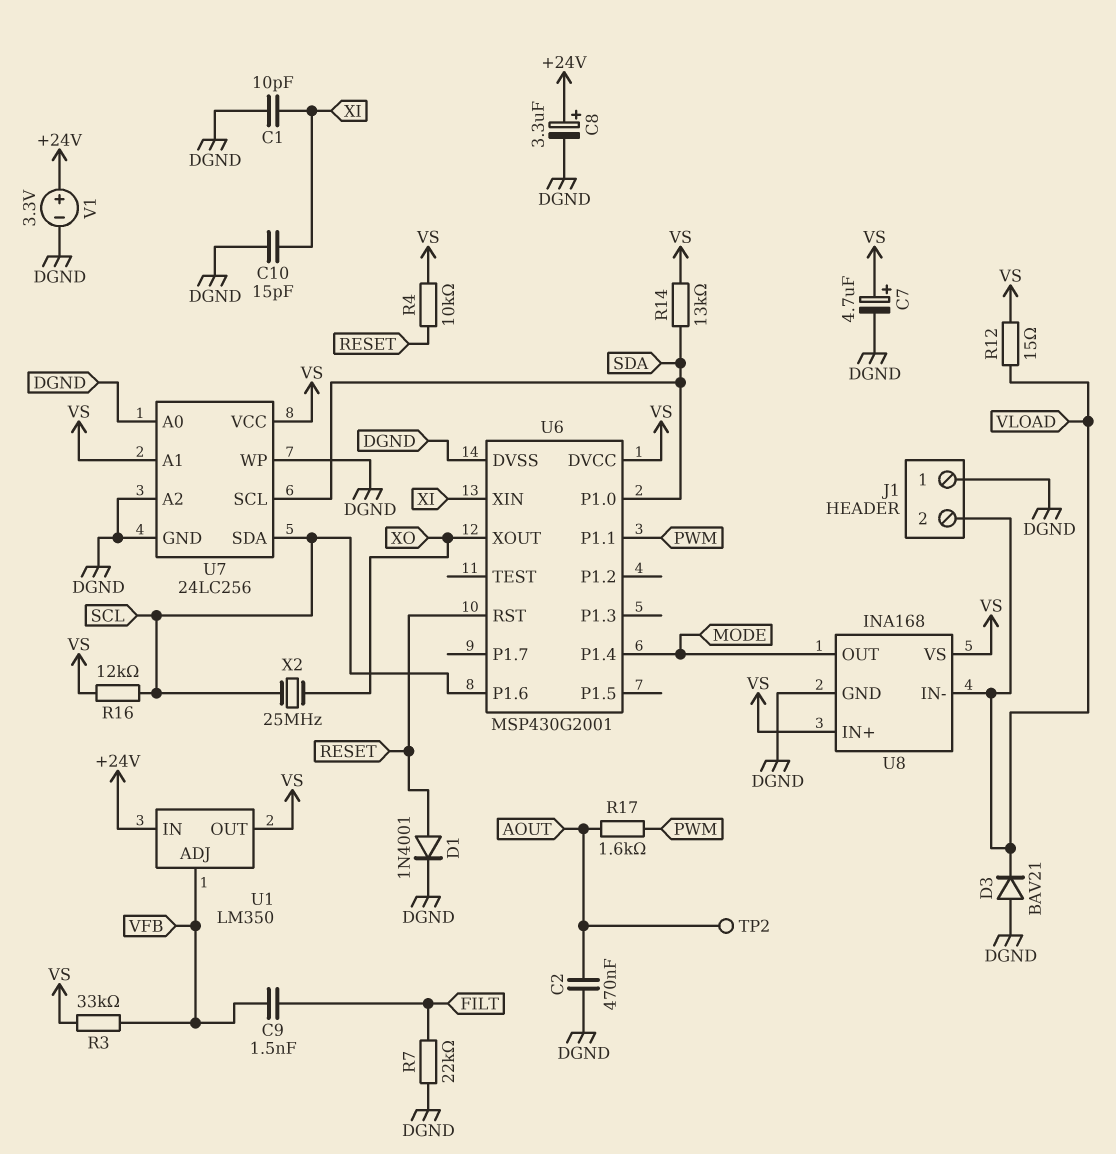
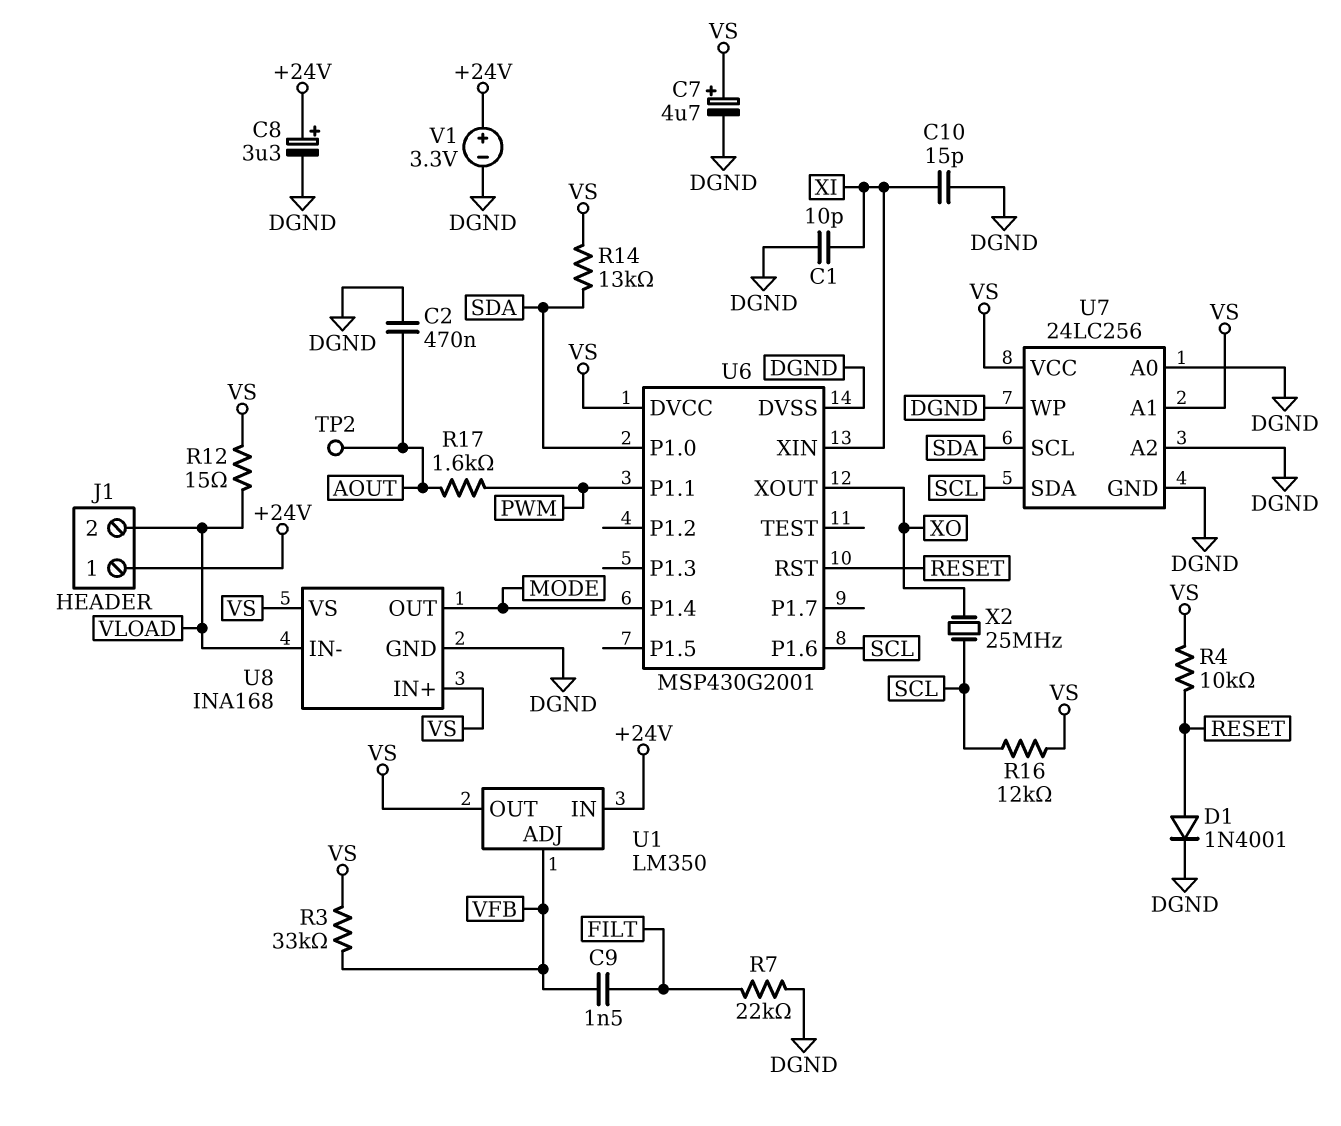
D3: diode BAV21 (A DGND, K VLOAD) -> none
J1 pin 1: DGND -> +24V

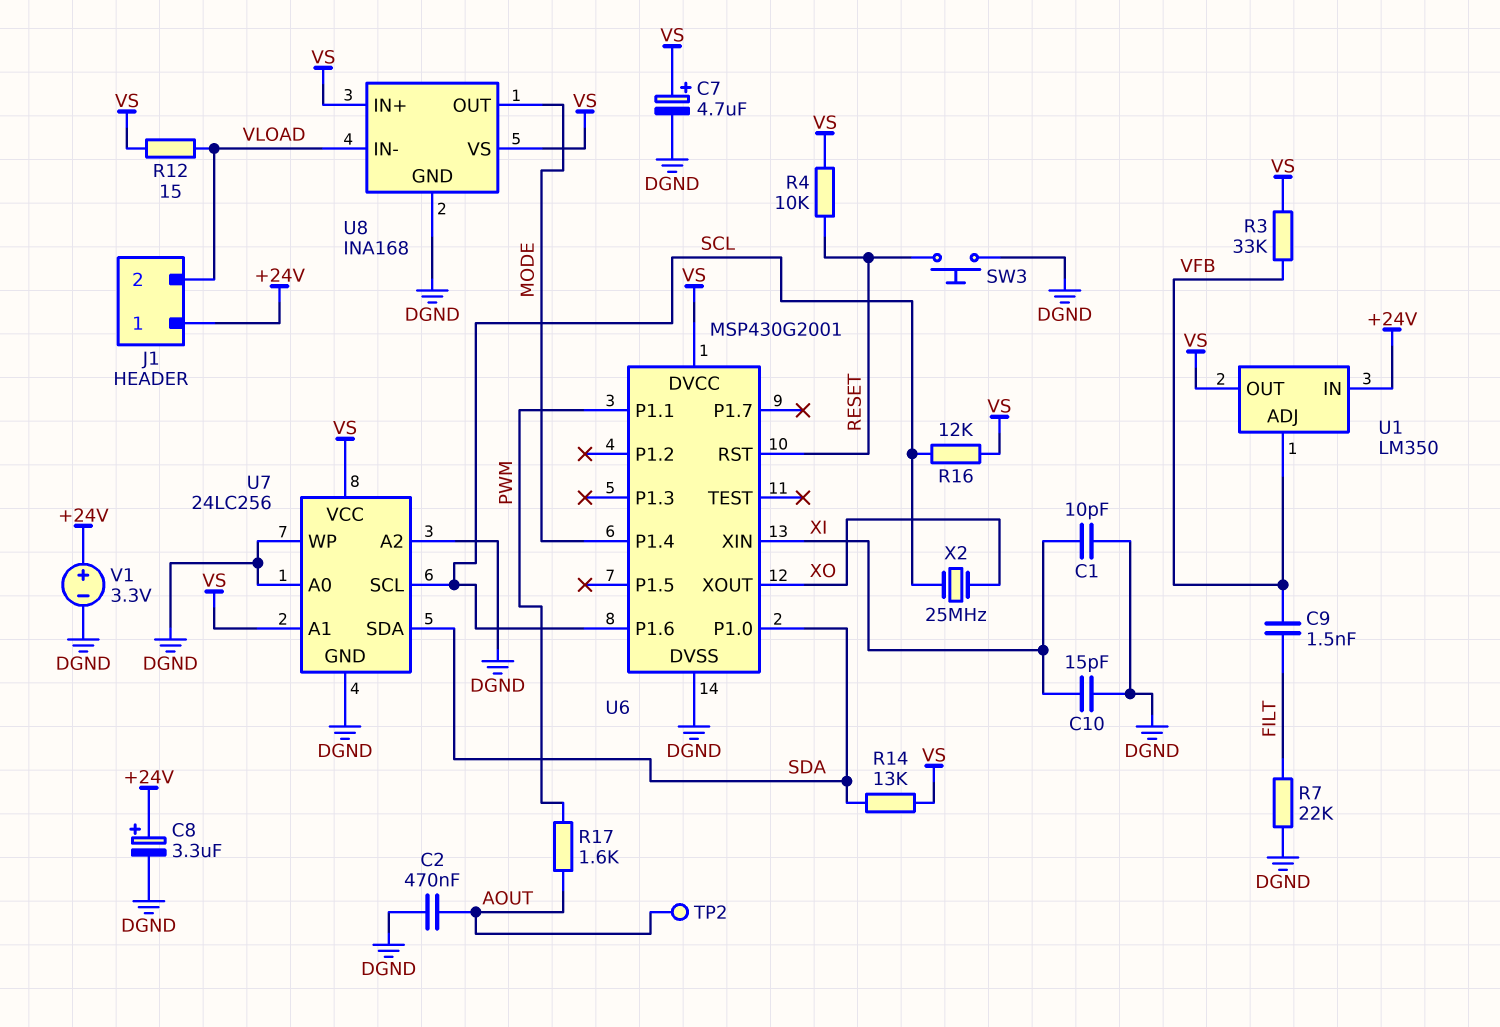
D1: diode 1N4001 (A RESET, K DGND) -> none
SW3: none -> button (DGND, RESET)
U7 pin SCL: SDA -> SCL
U7 pin SDA: SCL -> SDA

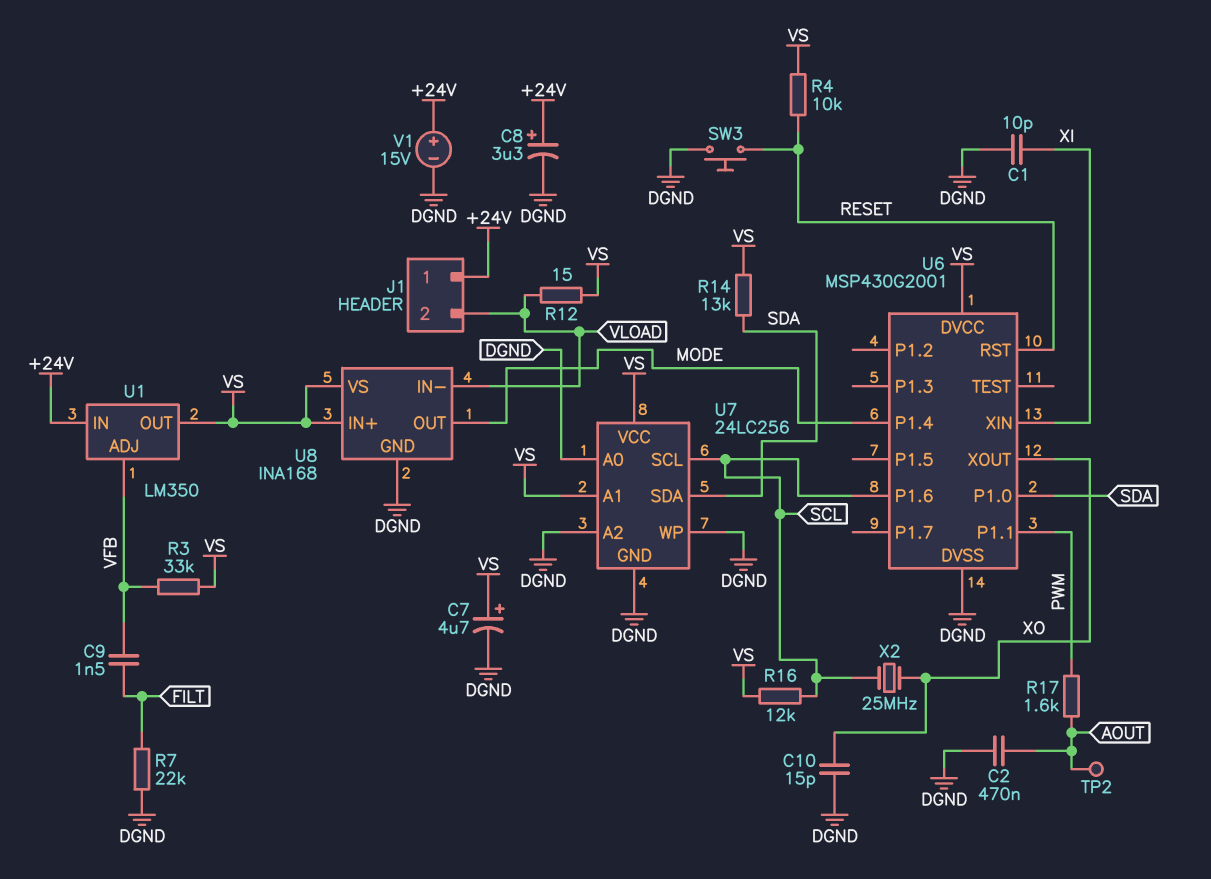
C10: 15pF (DGND, XI) -> 15pF (DGND, XO)
V1: 3.3V (plus +24V, minus DGND) -> 15V (plus +24V, minus DGND)

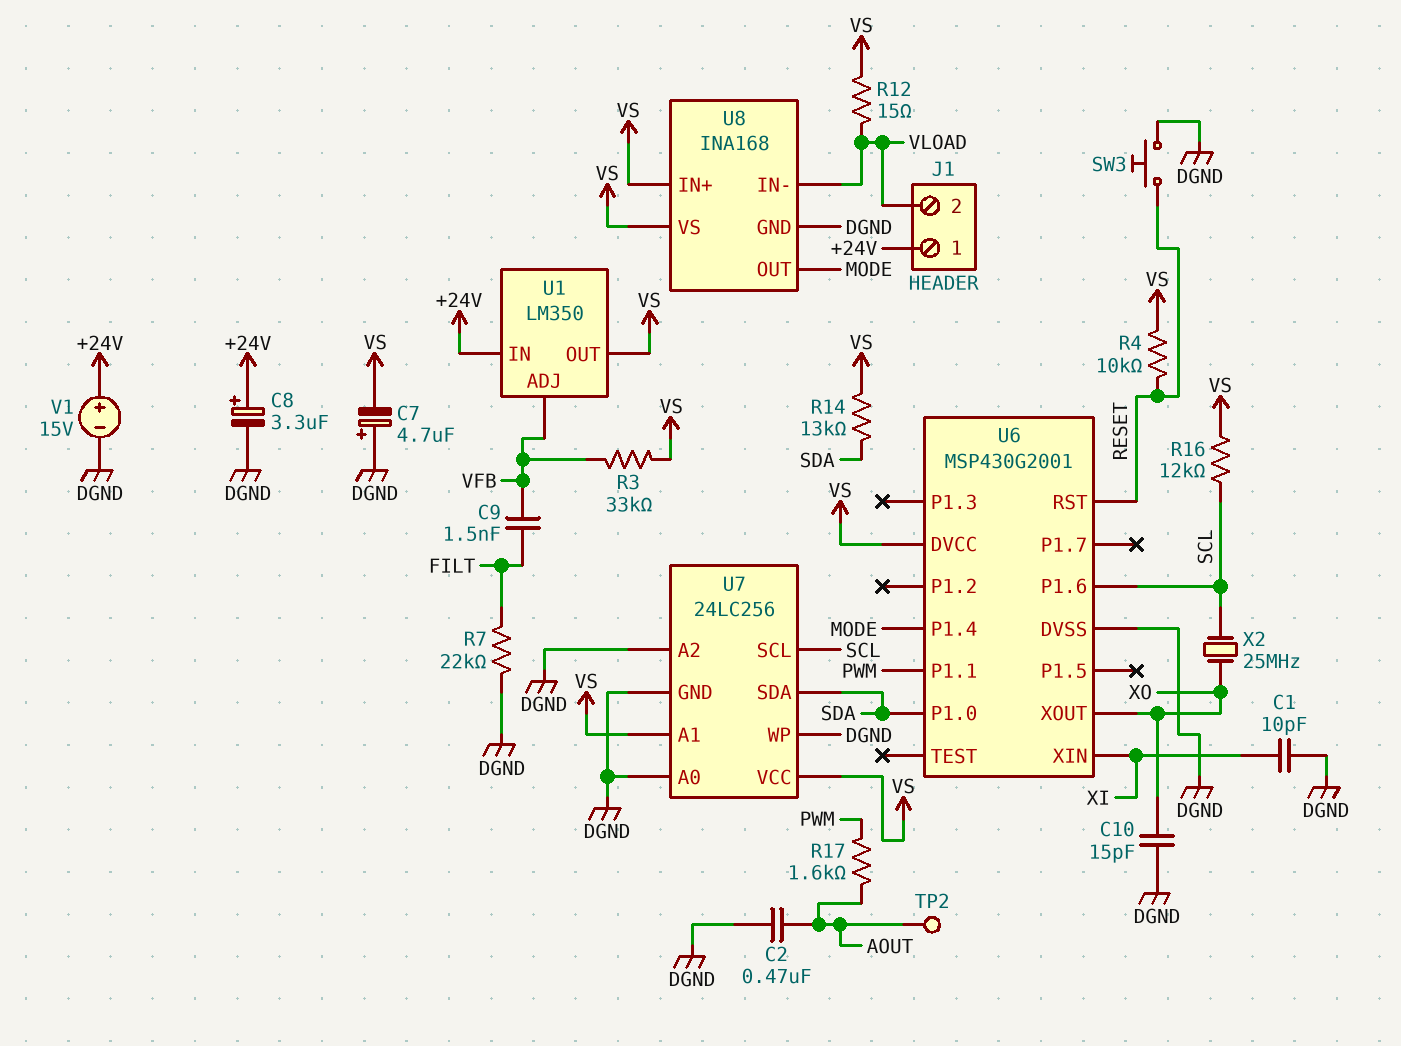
C7: 4.7uF (plus VS, minus DGND) -> 4.7uF (plus DGND, minus VS)

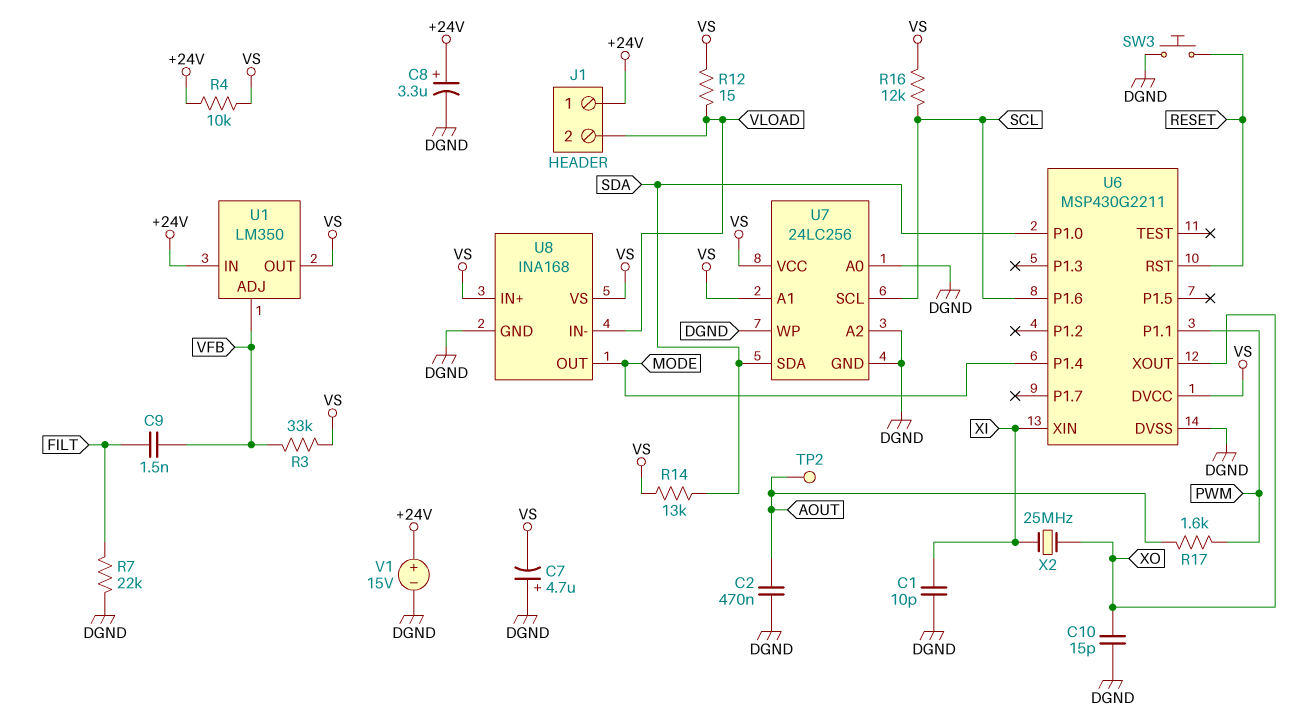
R4: 10k (RESET, VS) -> 10k (+24V, VS)
U6: MSP430G2001 -> MSP430G2211
X2: 25MHz (SCL, XO) -> 25MHz (XI, XO)

